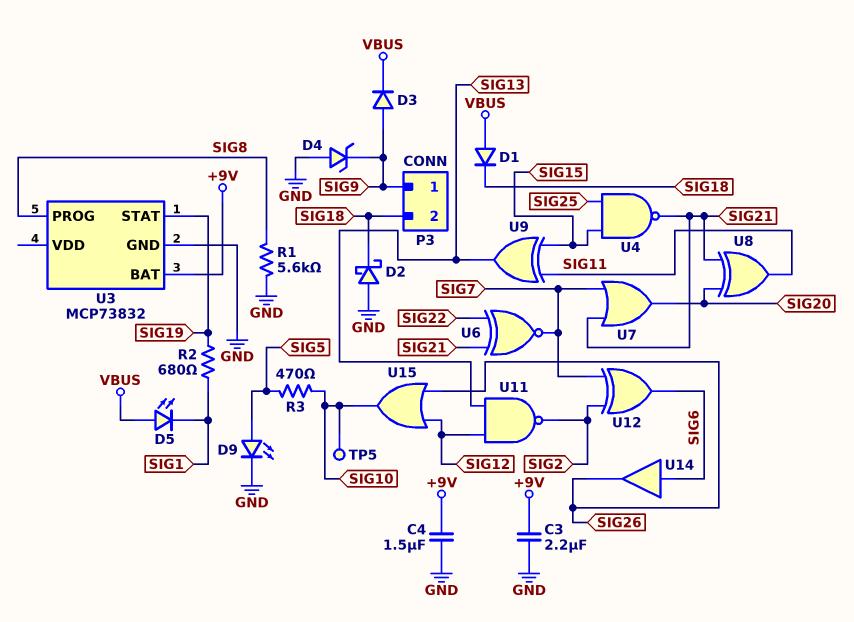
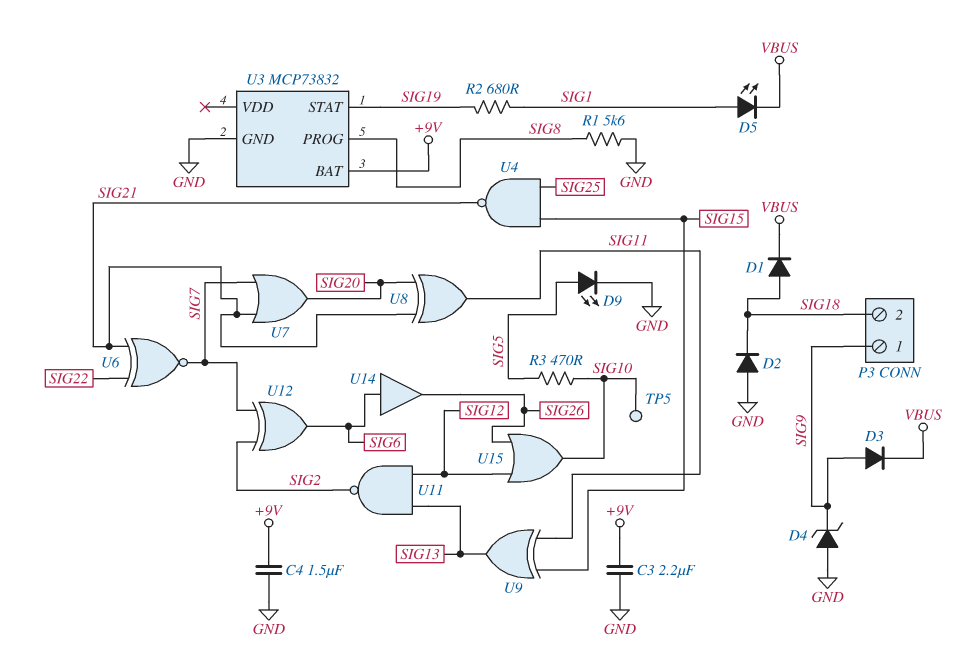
D1: diode (A VBUS, K SIG18) -> diode (A SIG18, K VBUS)
D2: schottky (A GND, K SIG18) -> diode (A GND, K SIG18)
D5: LED (A VBUS, K SIG1) -> LED (A SIG1, K VBUS)

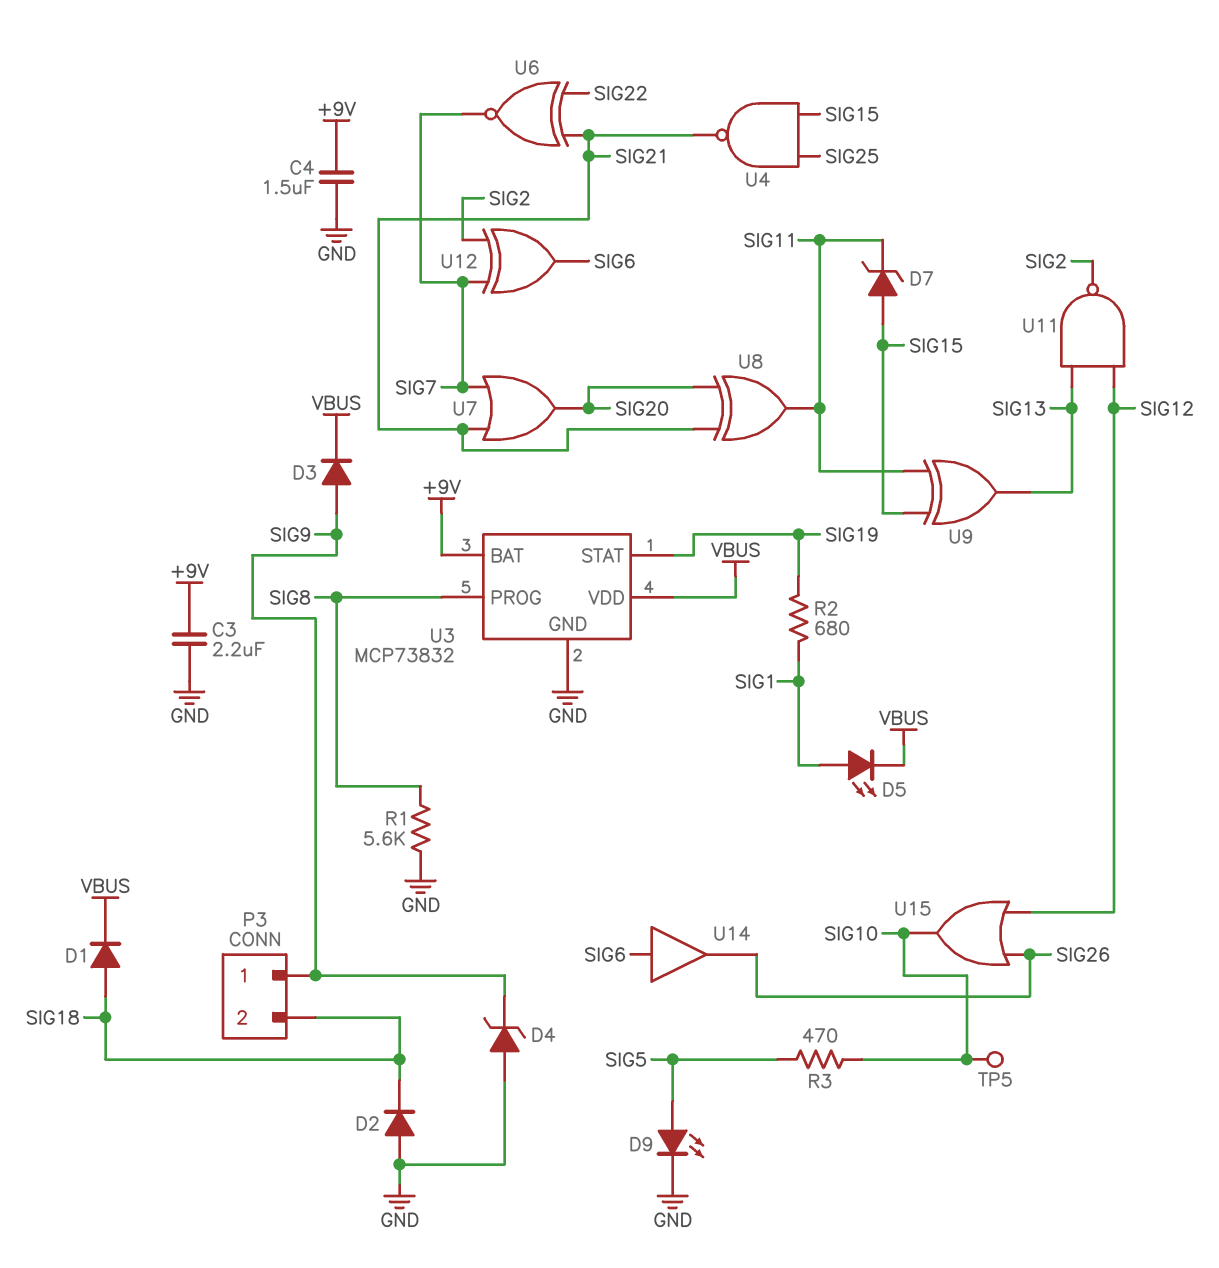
D7: none -> zener (A SIG15, K SIG11)
U3 pin VDD: none -> VBUS

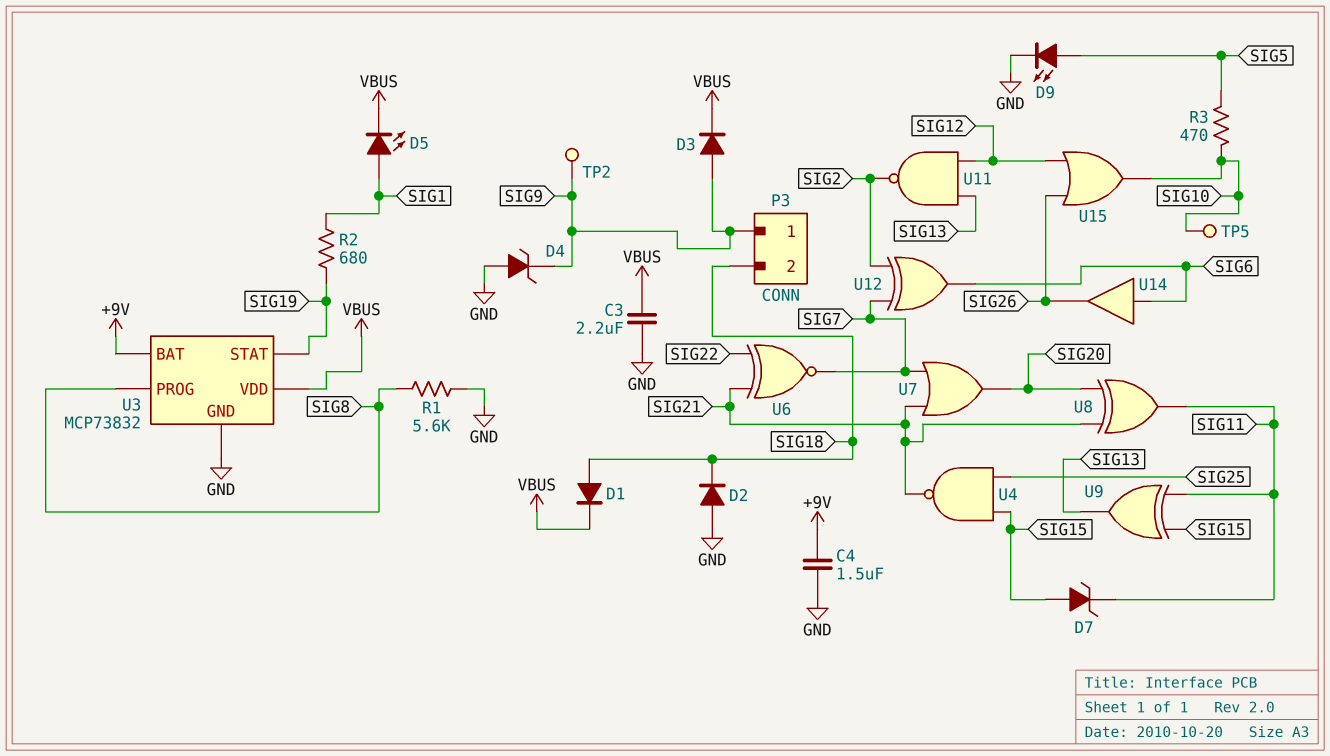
C3: 2.2uF (+9V, GND) -> 2.2uF (GND, VBUS)
TP2: none -> test point (SIG9)

